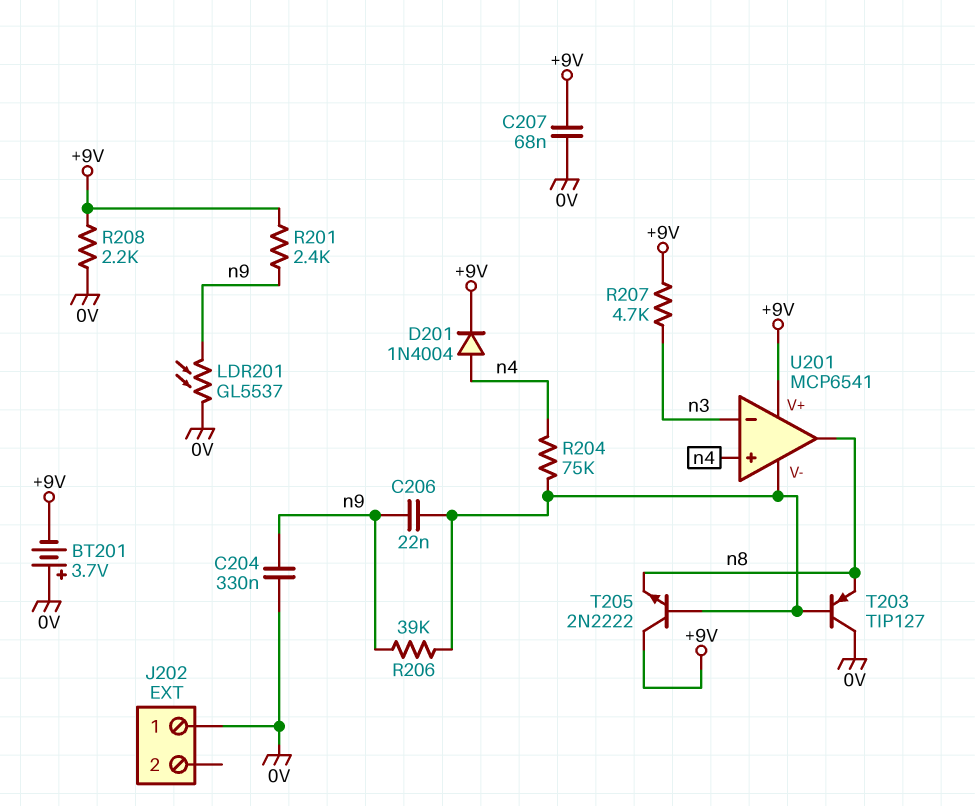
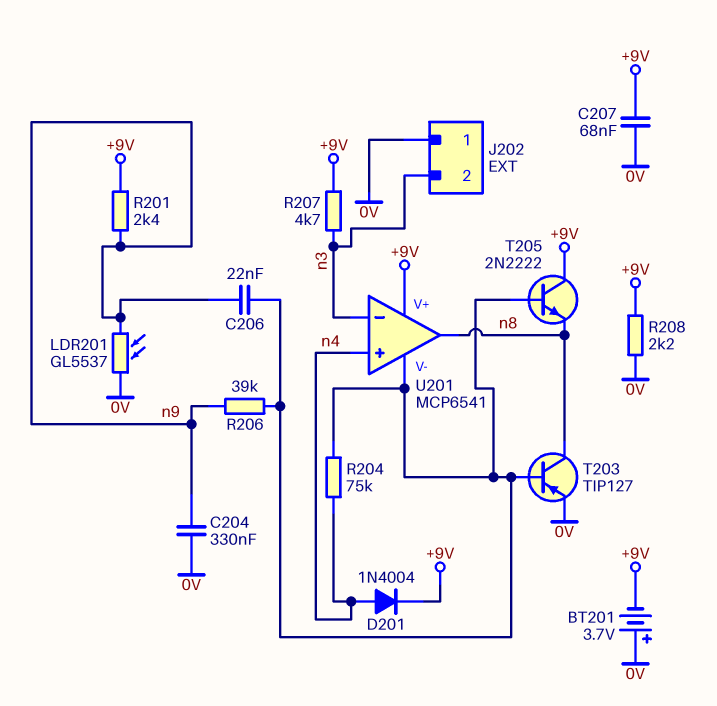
J202 pin 2: none -> n3
T203: PNP TIP127 (B U201/V-, C 0V, E n8) -> PNP TIP127 (B U201/V-, C n8, E 0V)

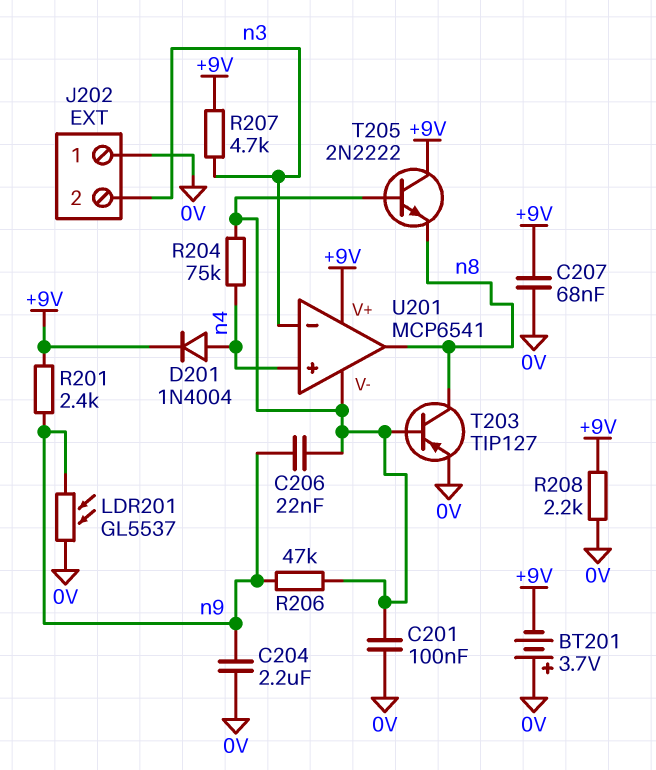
C201: none -> 100nF (0V, U201/V-)
C204: 330nF (0V, n9) -> 2.2uF (0V, n9)
R206: 39k (U201/V-, n9) -> 47k (U201/V-, n9)

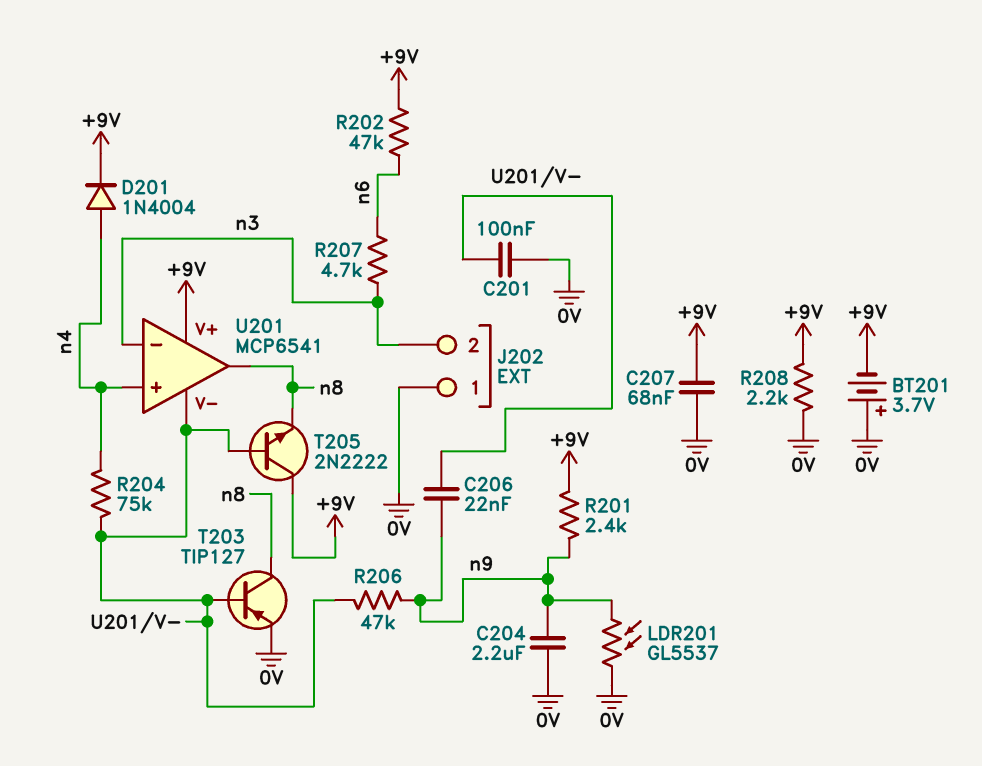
R202: none -> 47k (+9V, n6)
R207: 4.7k (+9V, n3) -> 4.7k (n3, n6)

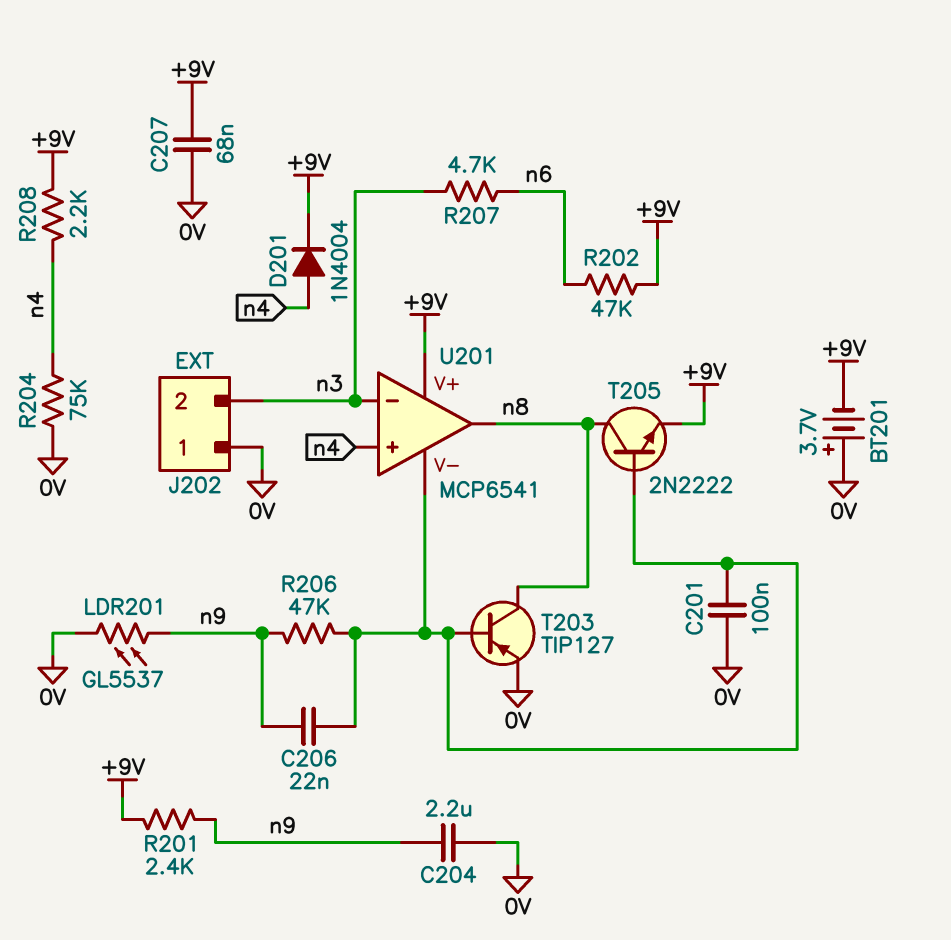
R204: 75k (U201/V-, n4) -> 75k (0V, n4)
R208: 2.2k (+9V, 0V) -> 2.2k (+9V, n4)
T205: NPN 2N2222 (B U201/V-, C +9V, E n8) -> NPN 2N2222 (B U201/V-, C n8, E +9V)

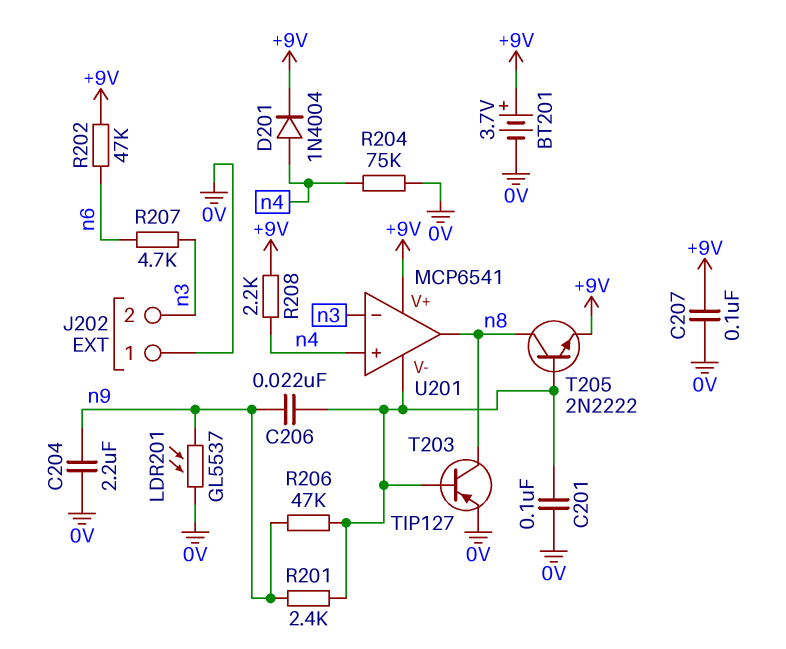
BT201: 3.7V (plus 0V, minus +9V) -> 3.7V (plus +9V, minus 0V)
C207: 68nF (+9V, 0V) -> 100nF (+9V, 0V)
R201: 2.4k (+9V, n9) -> 2.4k (U201/V-, n9)

